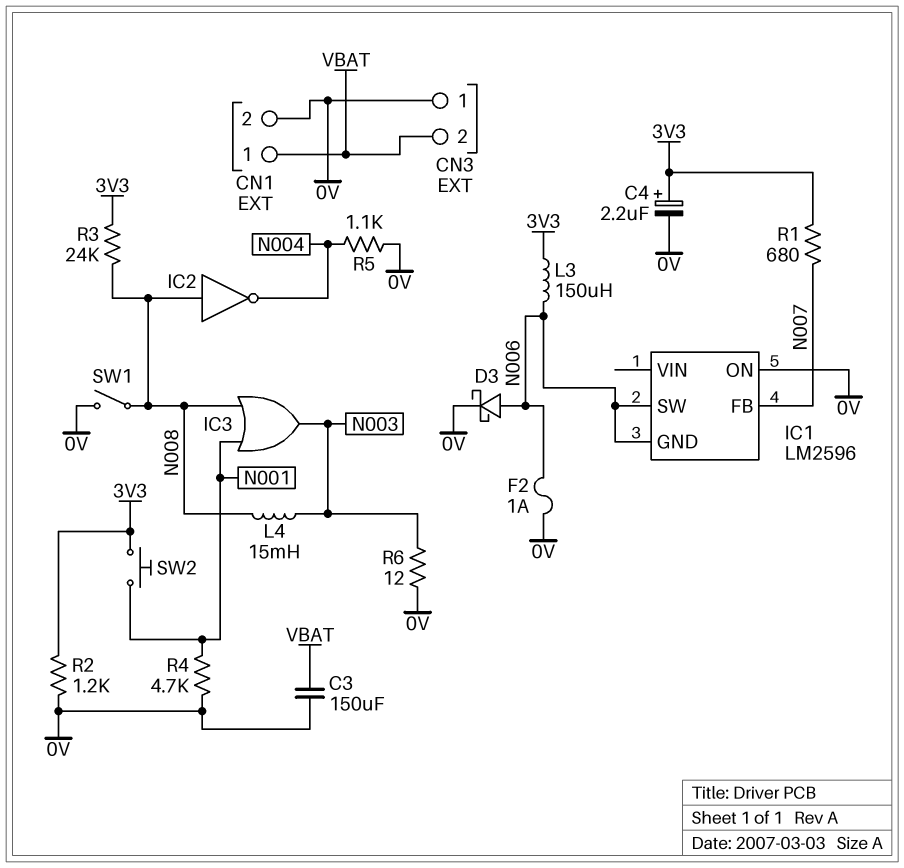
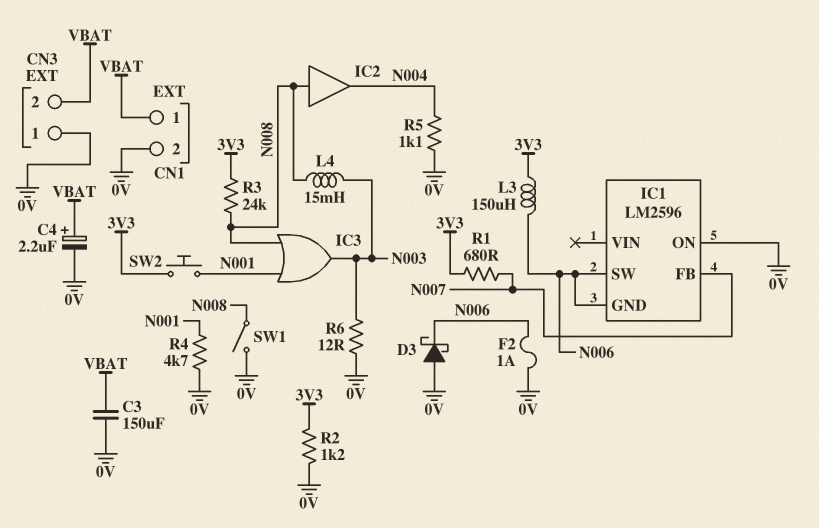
C4: 2.2uF (plus 3V3, minus 0V) -> 2.2uF (plus VBAT, minus 0V)
D3: schottky (A N006, K 0V) -> schottky (A 0V, K N006)
IC2: NOT (in N008, out N004) -> buffer (in N008, out N004)

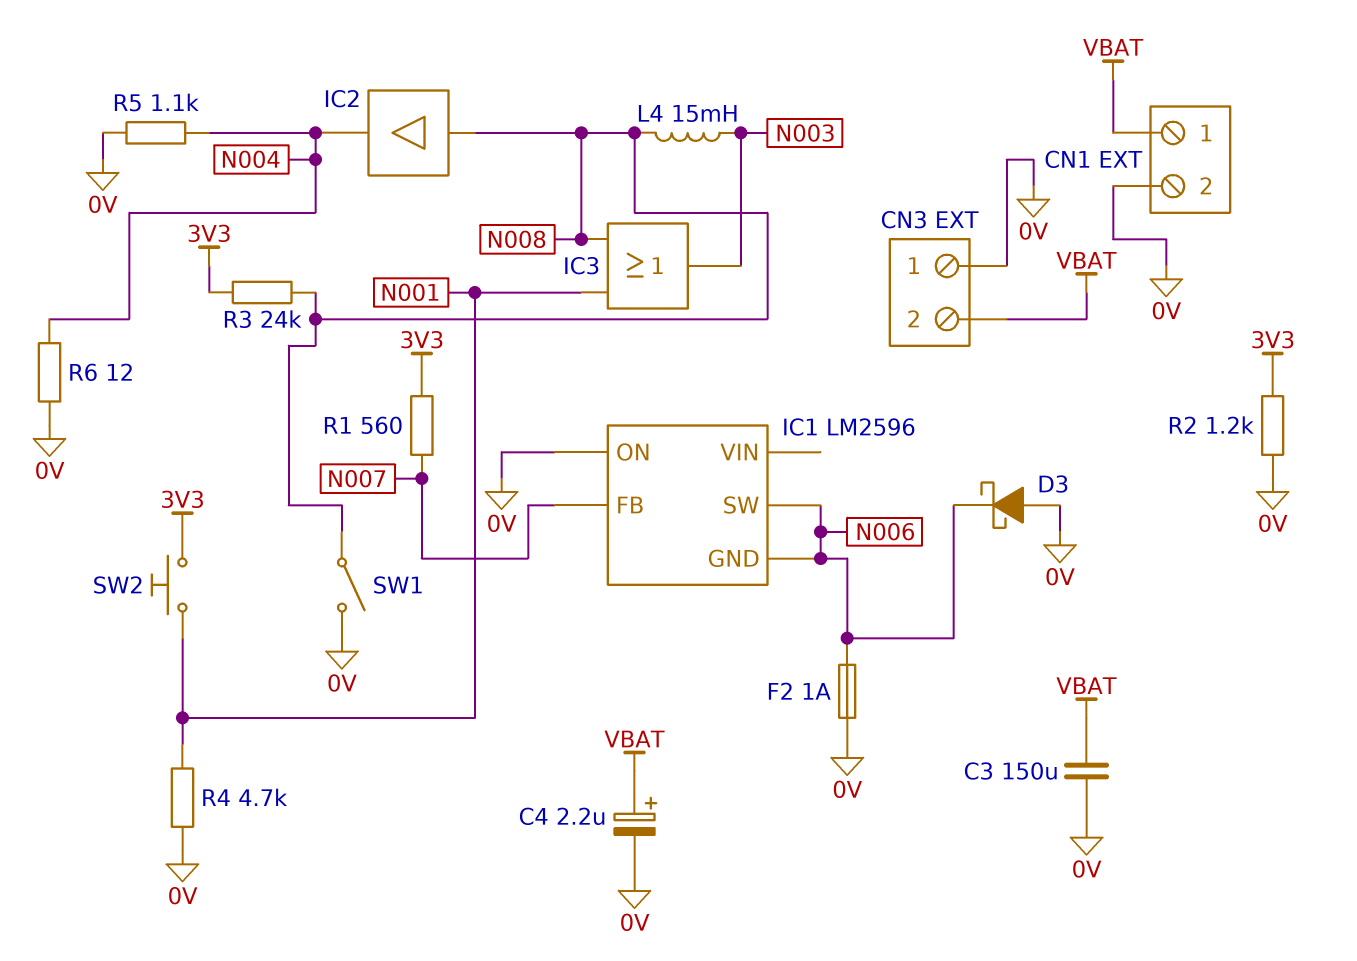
L3: 150uH (3V3, N006) -> none
R1: 680 (3V3, N007) -> 560 (3V3, N007)
R6: 12 (0V, N003) -> 12 (0V, N004)

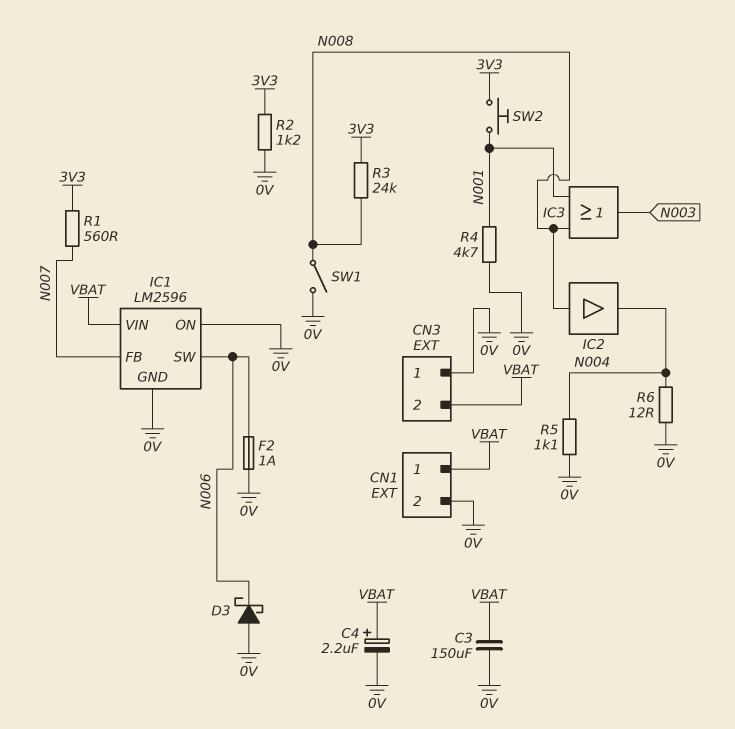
IC1 pin GND: N006 -> 0V
IC1 pin VIN: none -> VBAT
L4: 15mH (N003, N008) -> none

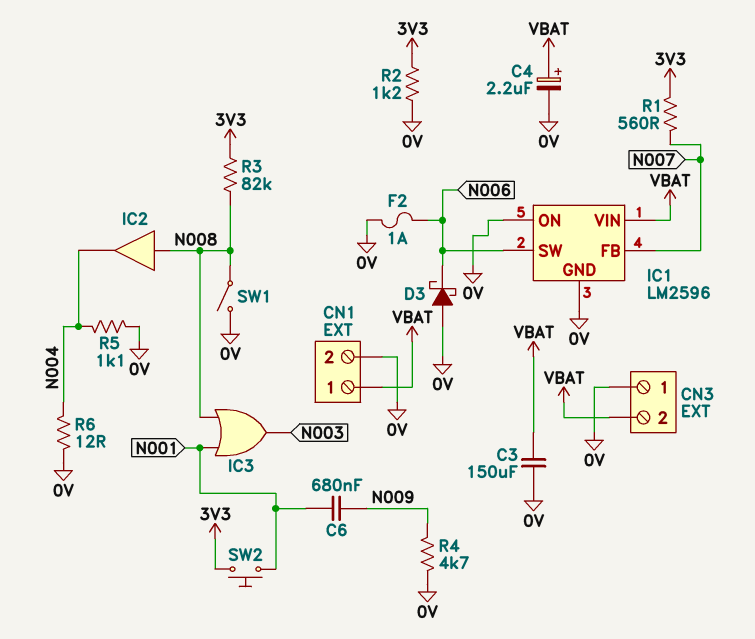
C6: none -> 680nF (N001, N009)
R3: 24k (3V3, N008) -> 82k (3V3, N008)
R4: 4.7k (0V, N001) -> 4.7k (0V, N009)

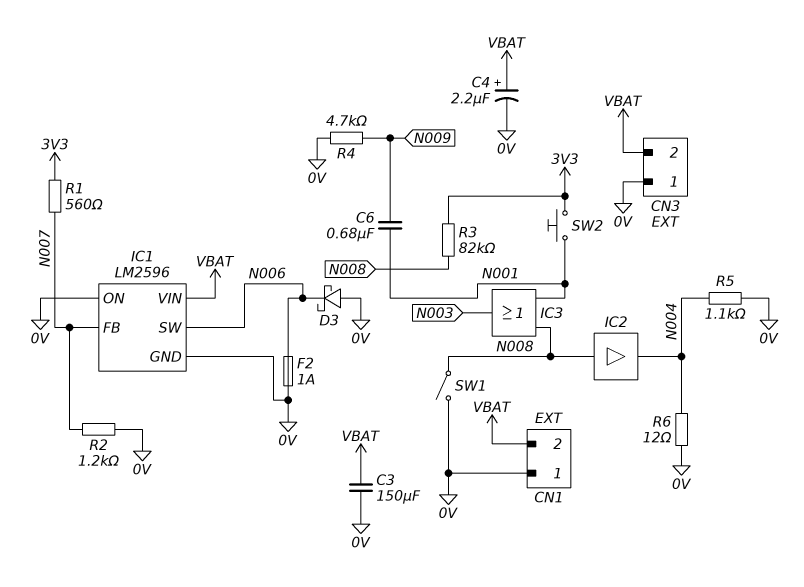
CN1 pin 1: VBAT -> 0V
CN1 pin 2: 0V -> VBAT
R2: 1.2k (0V, 3V3) -> 1.2k (0V, N007)

